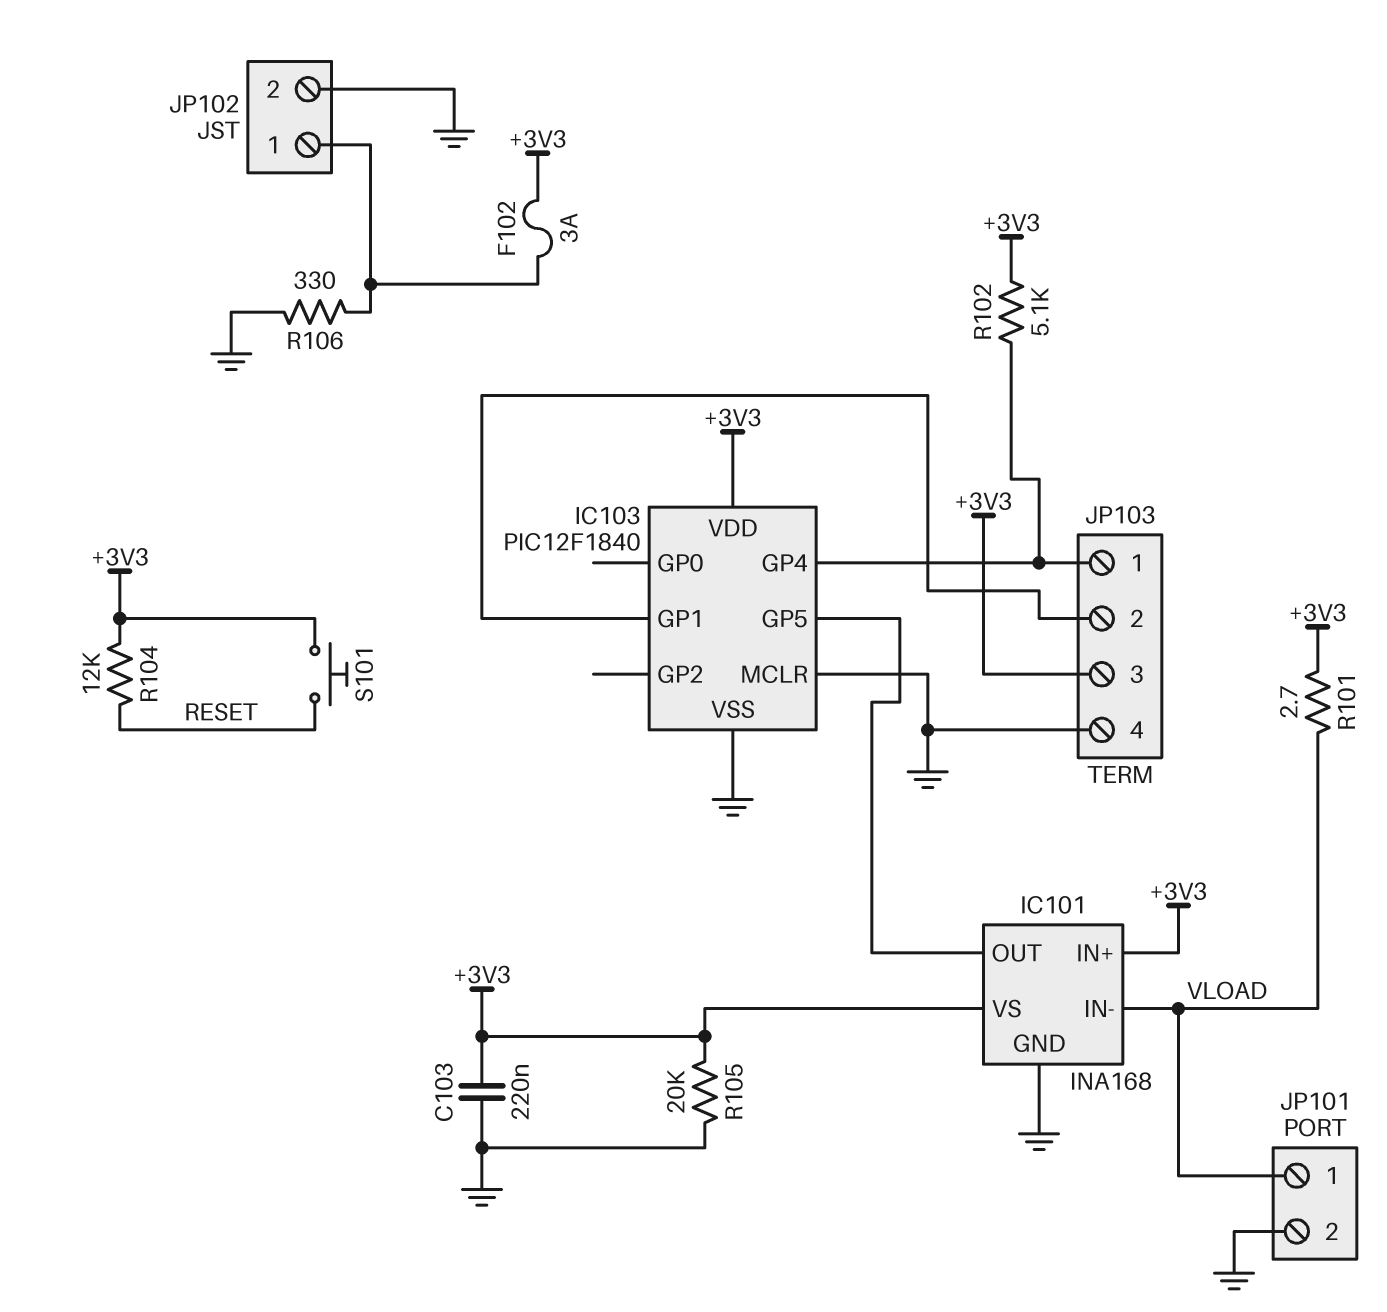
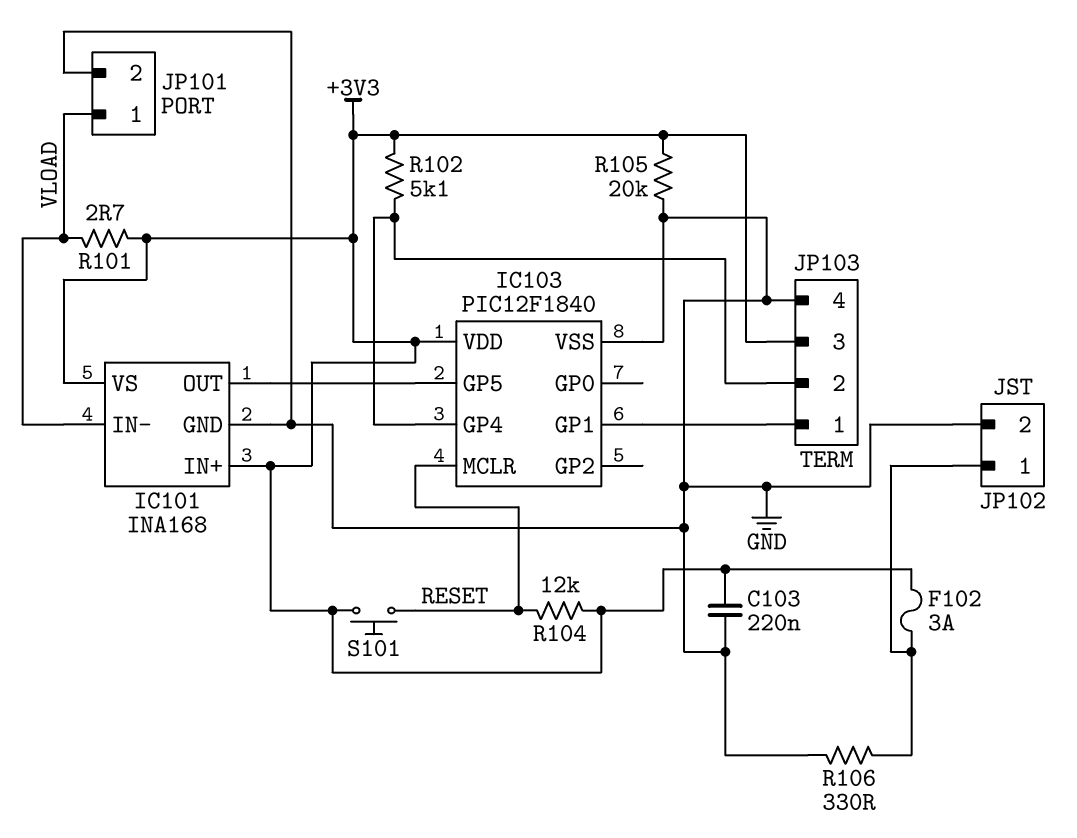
IC103 pin MCLR: GND -> RESET
JP103 pin 1: IC103/GP4 -> IC103/GP1
JP103 pin 2: IC103/GP1 -> IC103/GP4

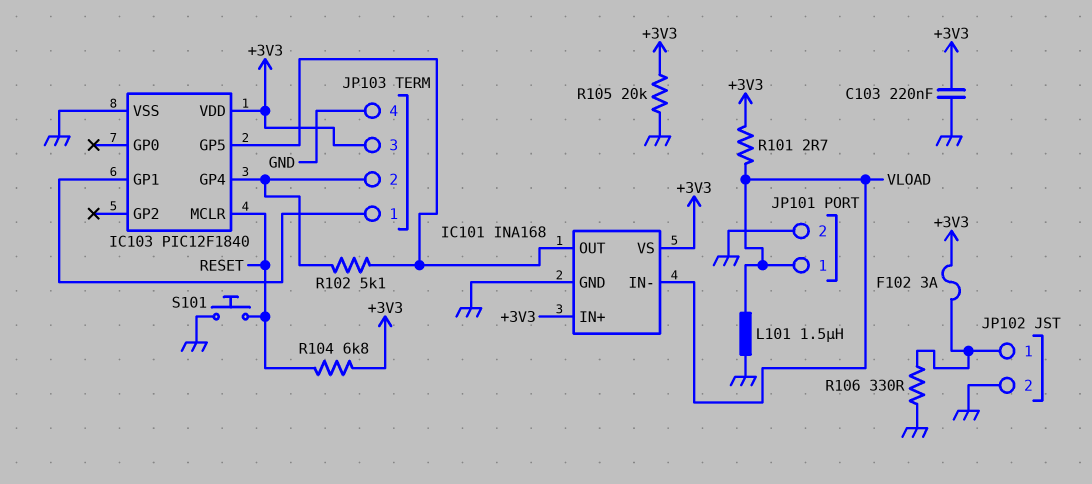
L101: none -> 1.5uH (GND, VLOAD)
R102: 5.1k (+3V3, IC103/GP4) -> 5.1k (IC101/OUT, IC103/GP4)
R104: 12k (+3V3, RESET) -> 6.8k (+3V3, RESET)
S101: button (+3V3, RESET) -> button (GND, RESET)

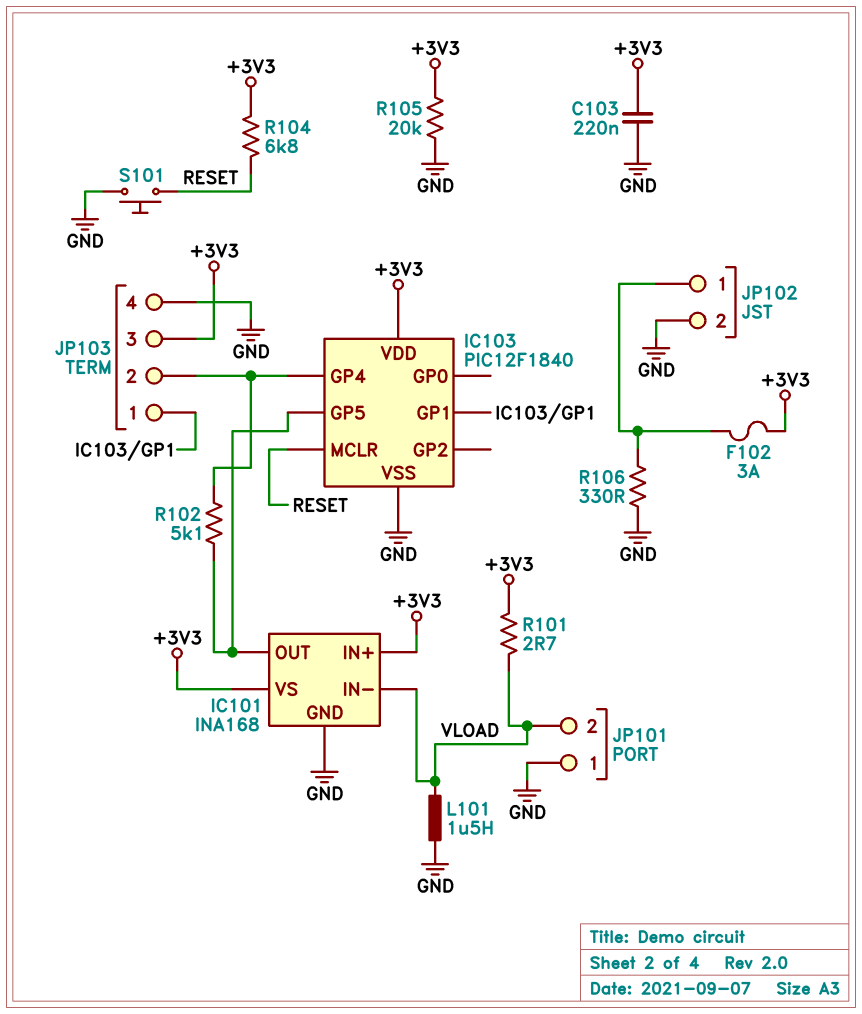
JP101 pin 1: VLOAD -> GND
JP101 pin 2: GND -> VLOAD

